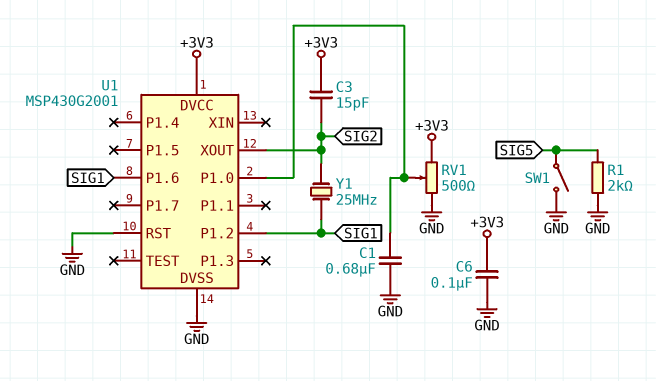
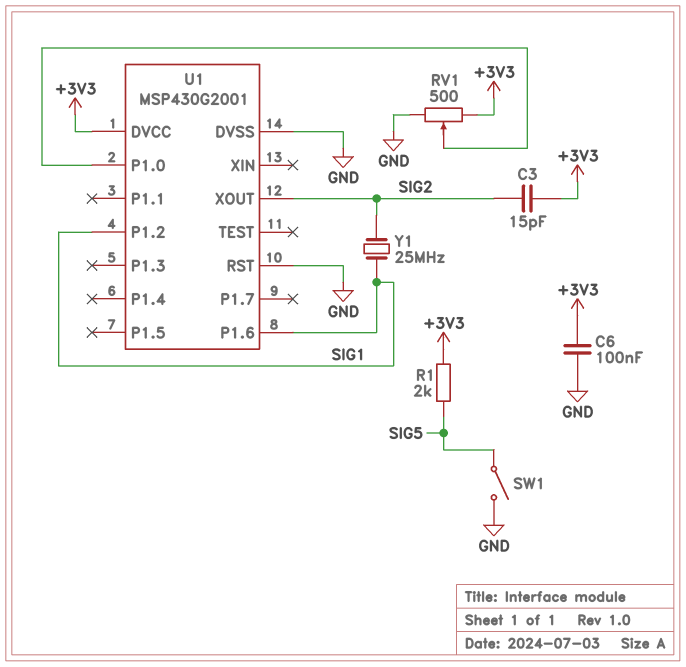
C1: 680nF (GND, U1/P1.0) -> none
R1: 2k (GND, SIG5) -> 2k (+3V3, SIG5)

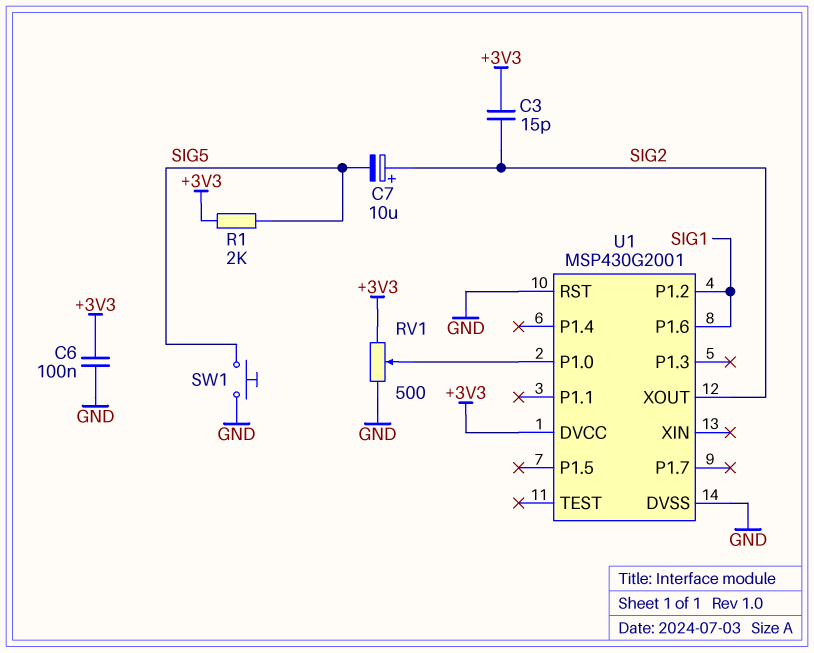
C7: none -> 10uF (plus SIG2, minus SIG5)
SW1: switch (GND, SIG5) -> button (GND, SIG5)
Y1: 25MHz (SIG1, SIG2) -> none

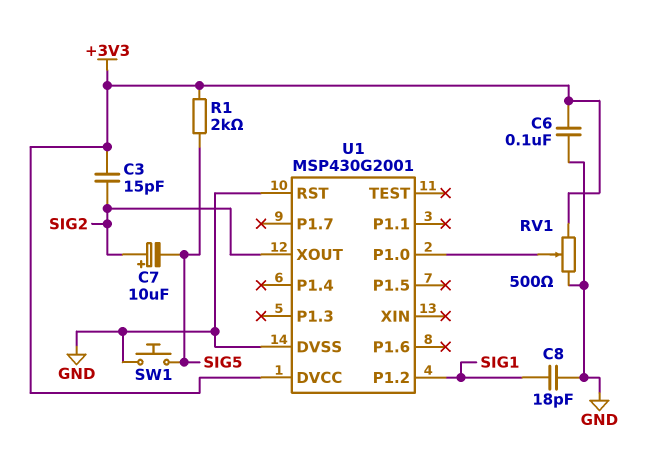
C8: none -> 18pF (GND, SIG1)
U1 pin P1.6: SIG1 -> none

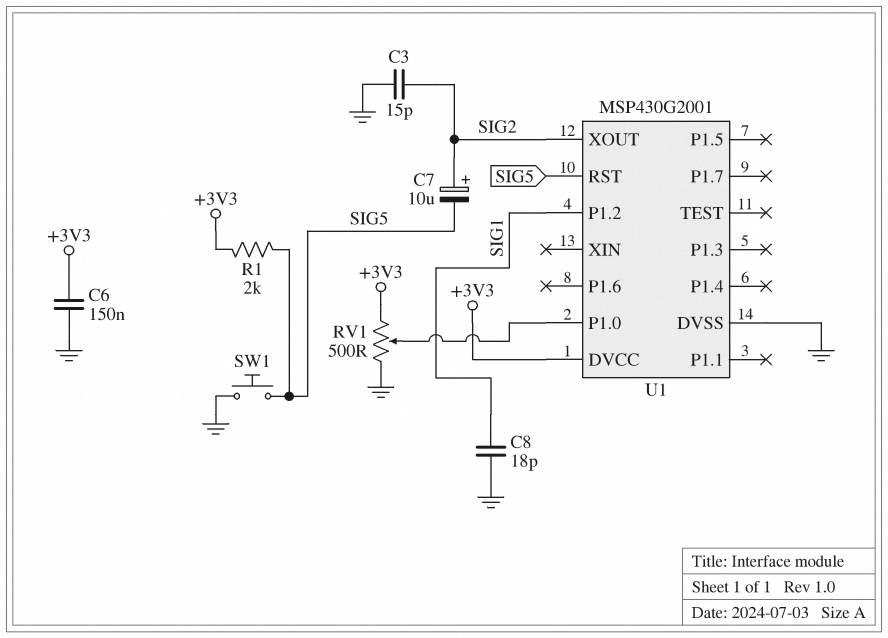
C3: 15pF (+3V3, SIG2) -> 15pF (GND, SIG2)
C6: 100nF (+3V3, GND) -> 150nF (+3V3, GND)
U1 pin RST: GND -> SIG5

